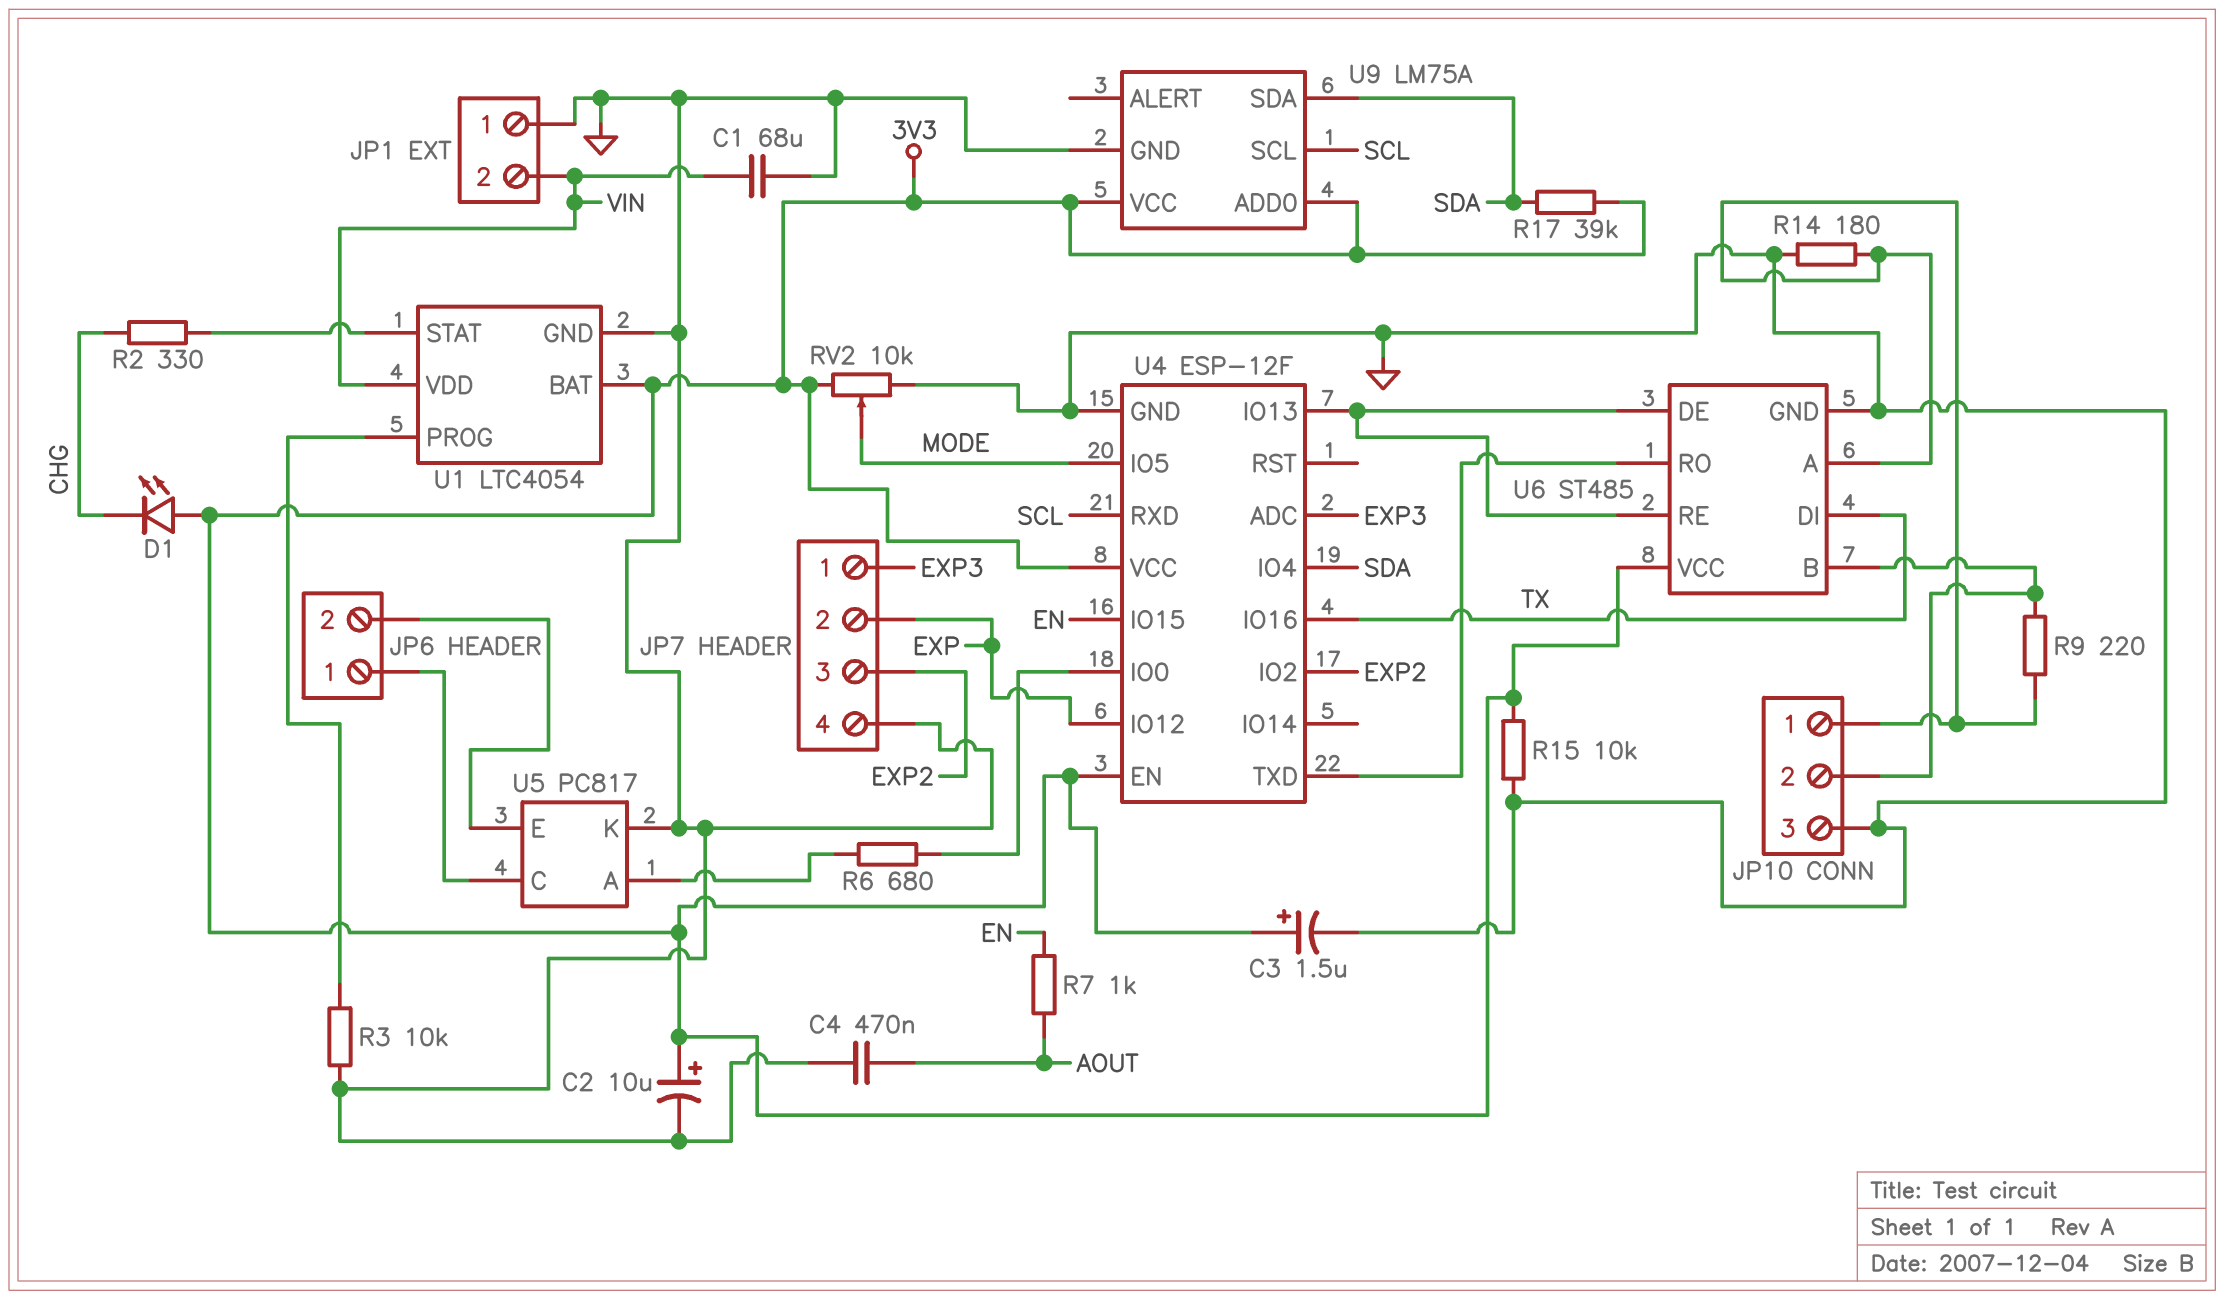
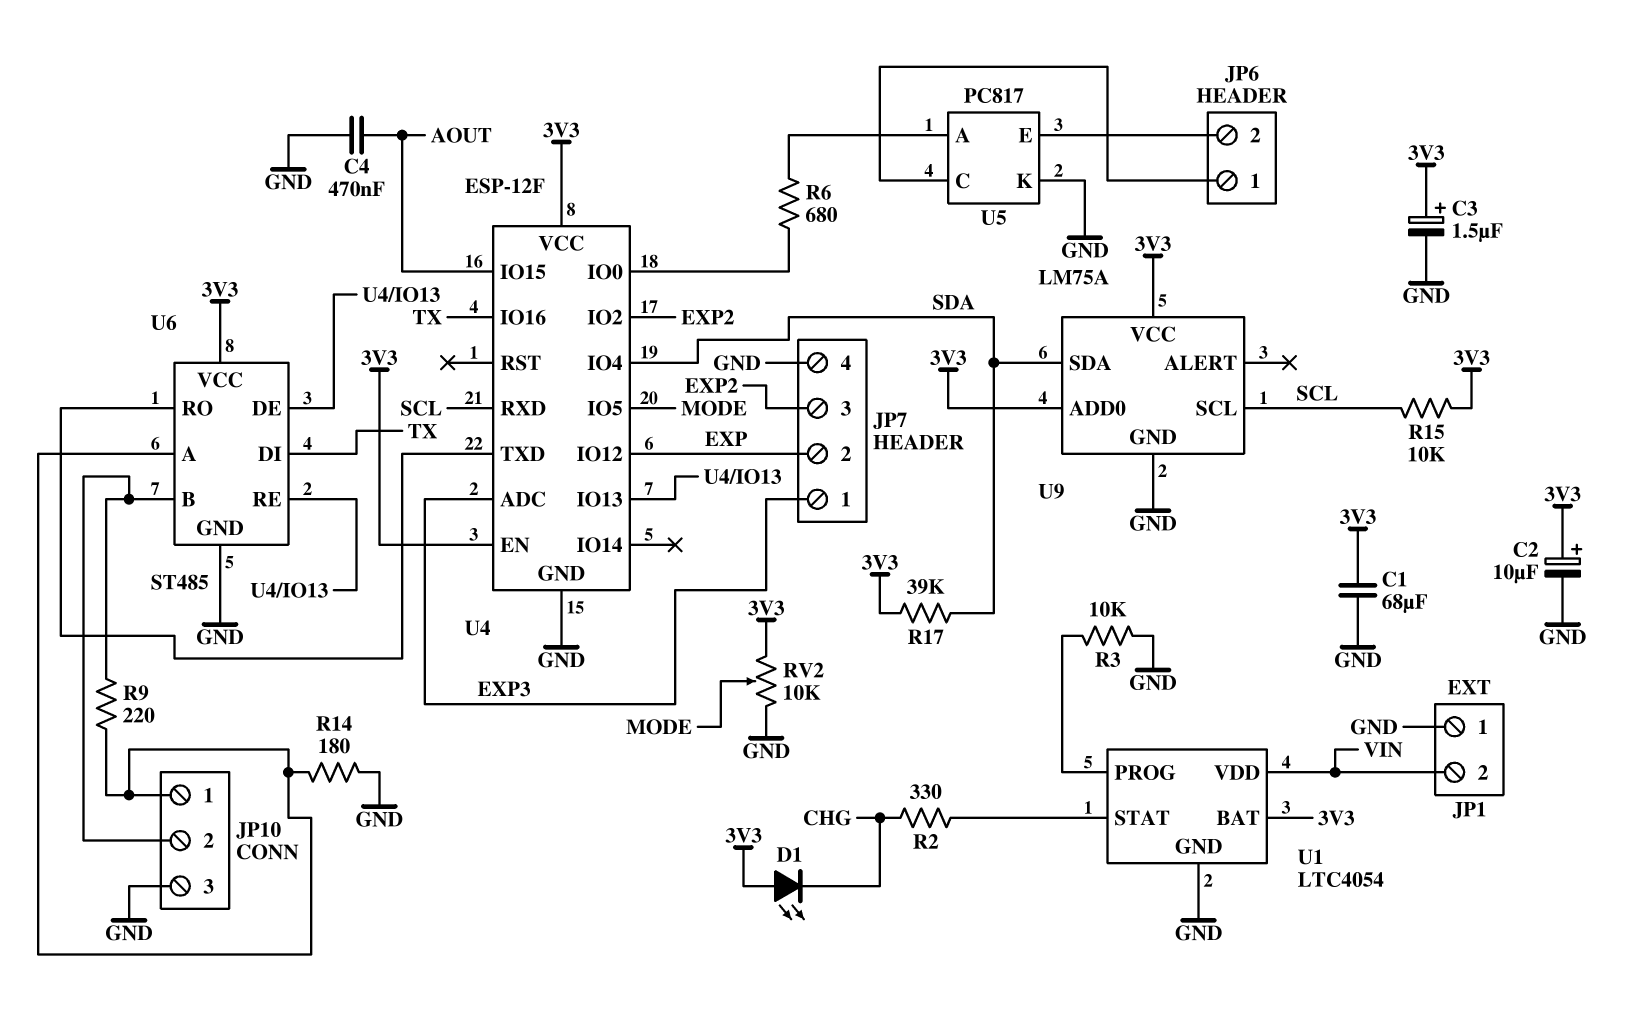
C1: 68uF (GND, VIN) -> 68uF (3V3, GND)
R7: 1k (AOUT, EN) -> none
R15: 10k (3V3, GND) -> 10k (3V3, SCL)
U4 pin IO15: EN -> AOUT

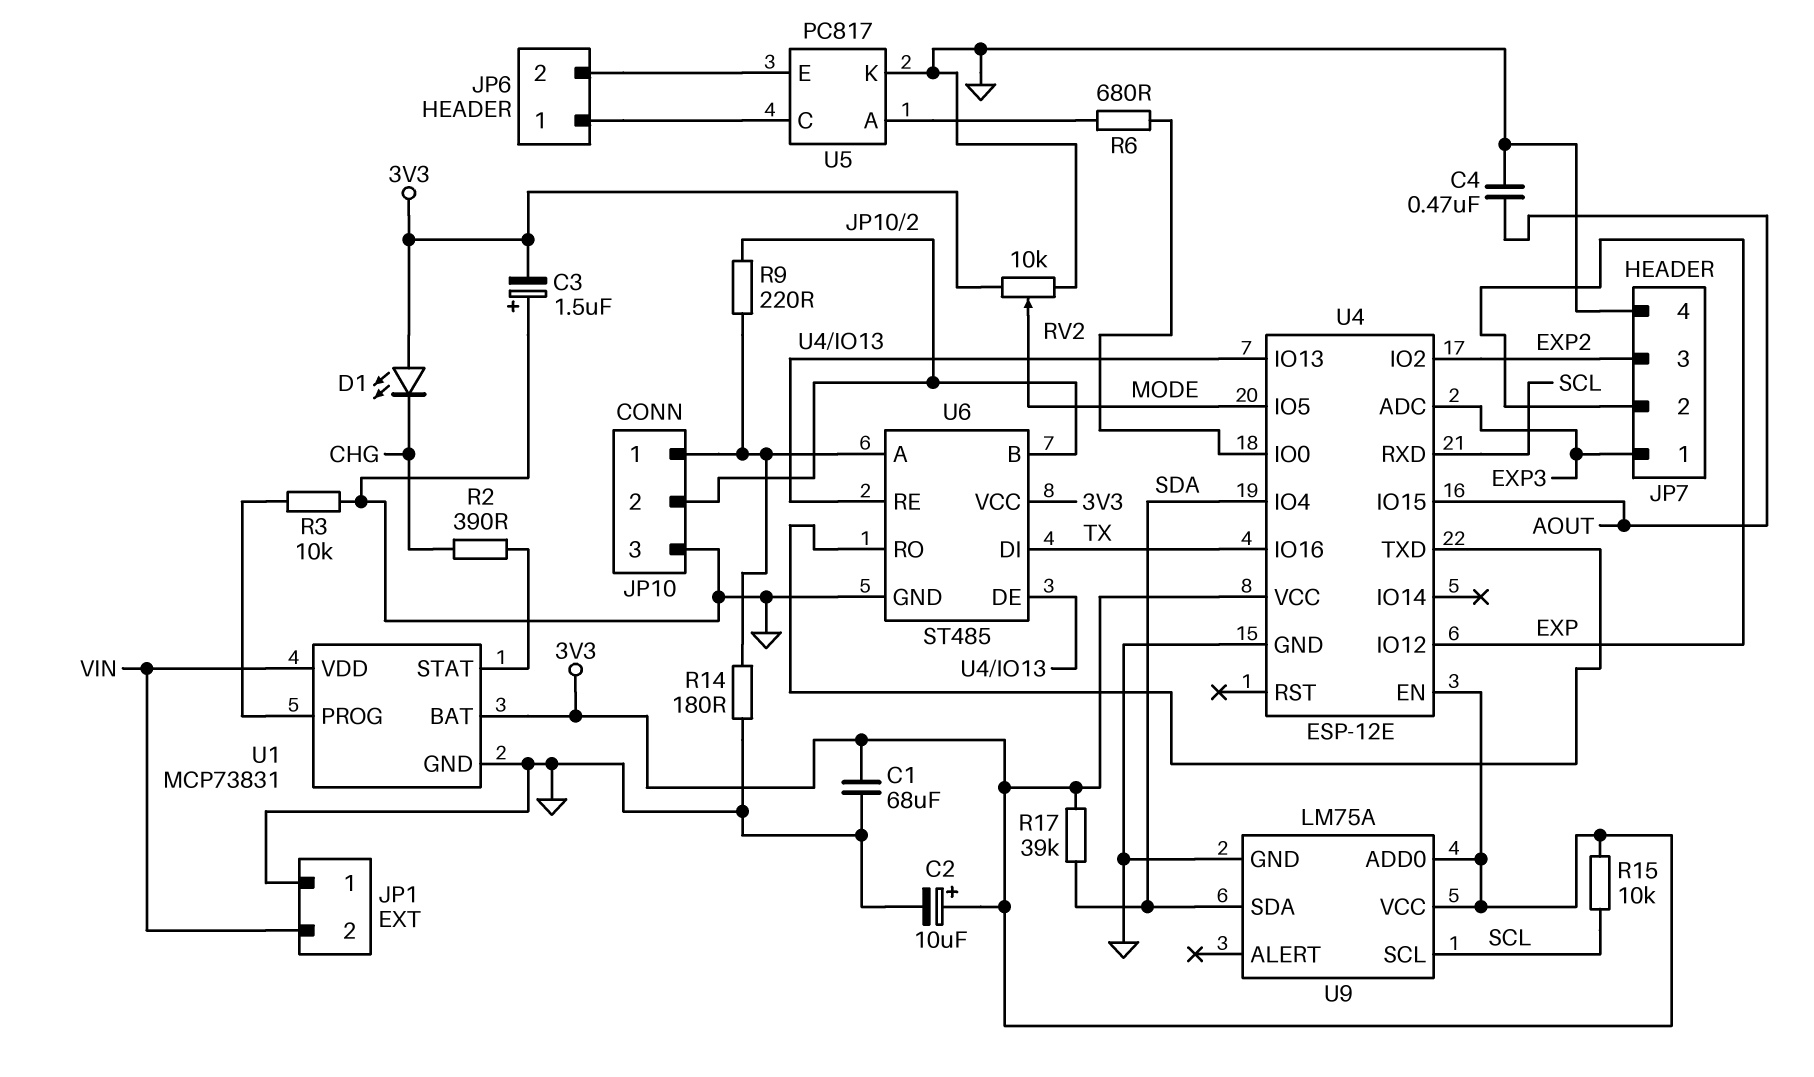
C3: 1.5uF (plus 3V3, minus GND) -> 1.5uF (plus GND, minus 3V3)
R2: 330 (CHG, U1/STAT) -> 390 (CHG, U1/STAT)
U1: LTC4054 -> MCP73831
U4: ESP-12F -> ESP-12E

